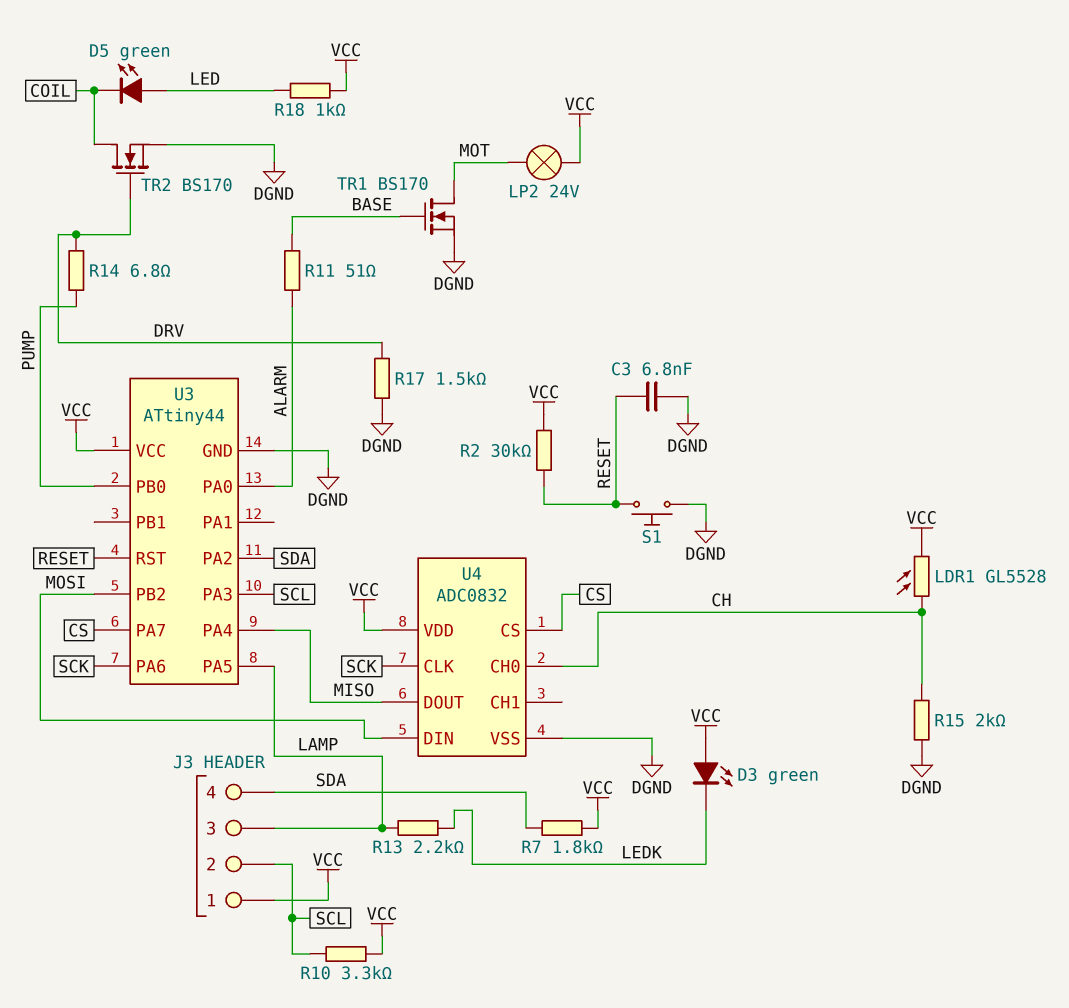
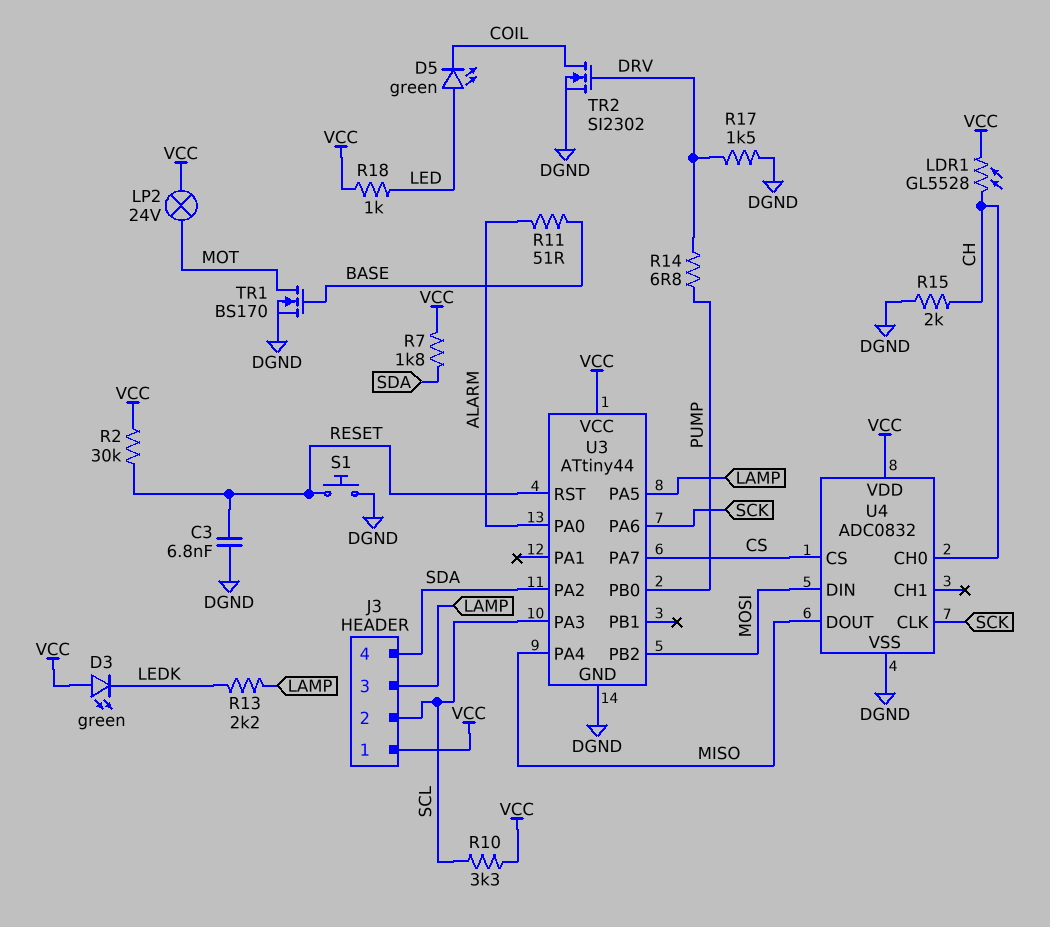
TR2: NMOS BS170 (G DRV, D COIL, S DGND) -> NMOS SI2302 (G DRV, D COIL, S DGND)

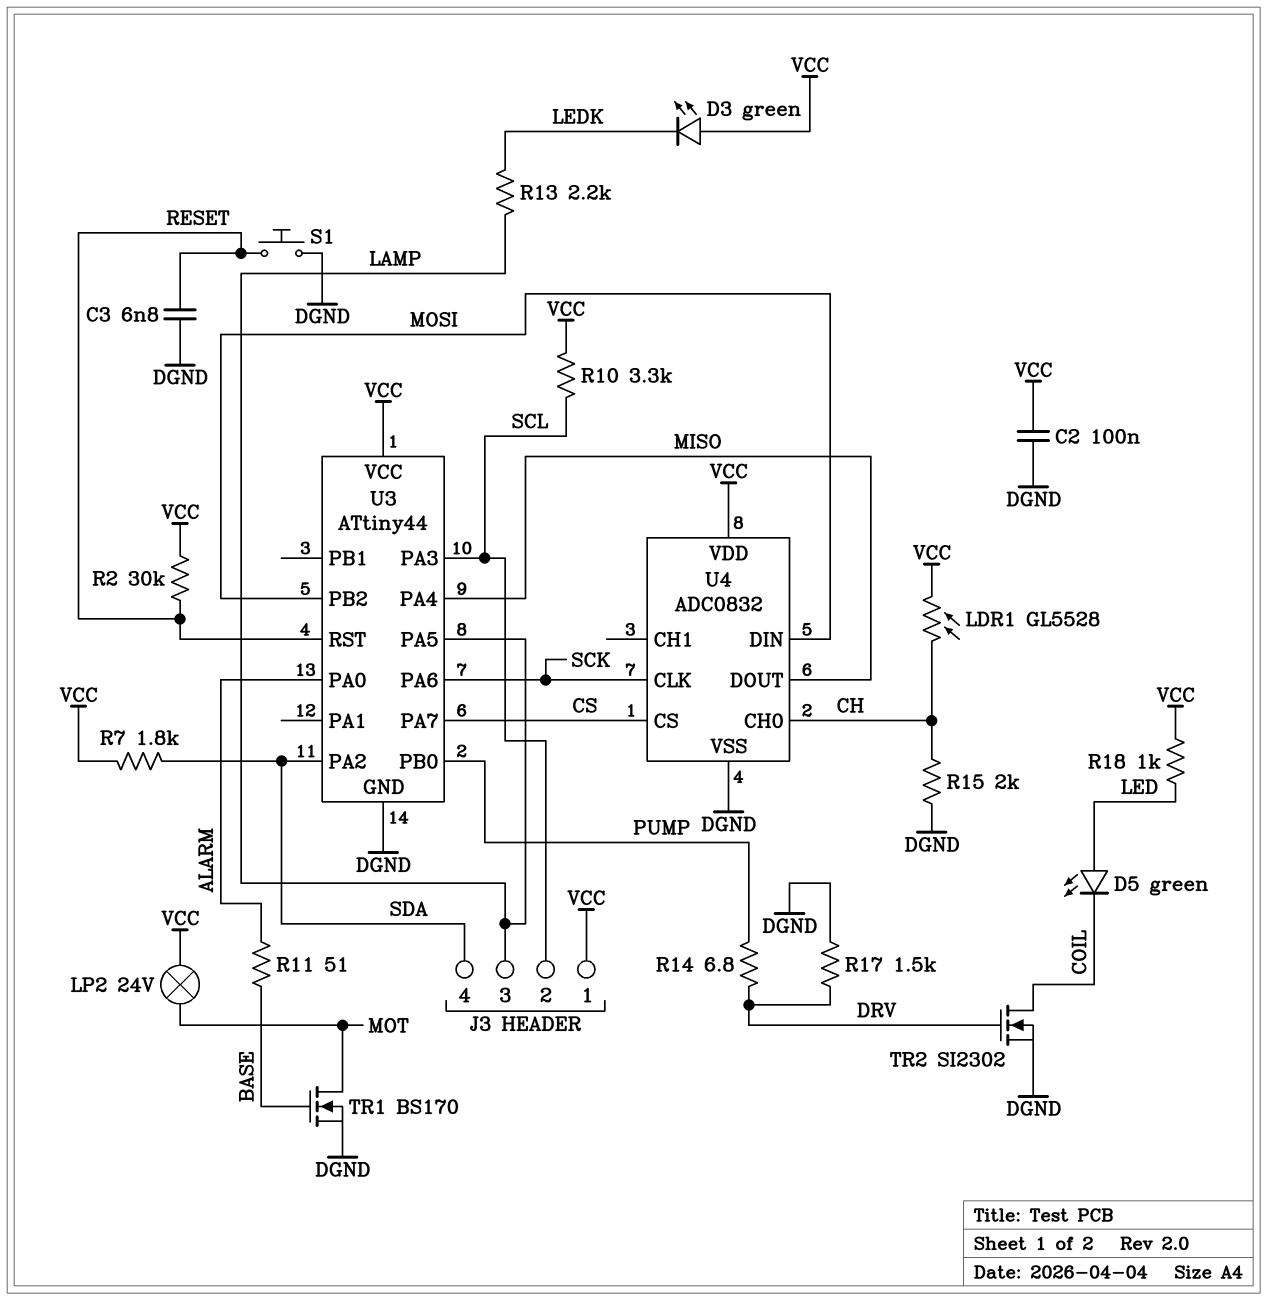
C2: none -> 100nF (DGND, VCC)

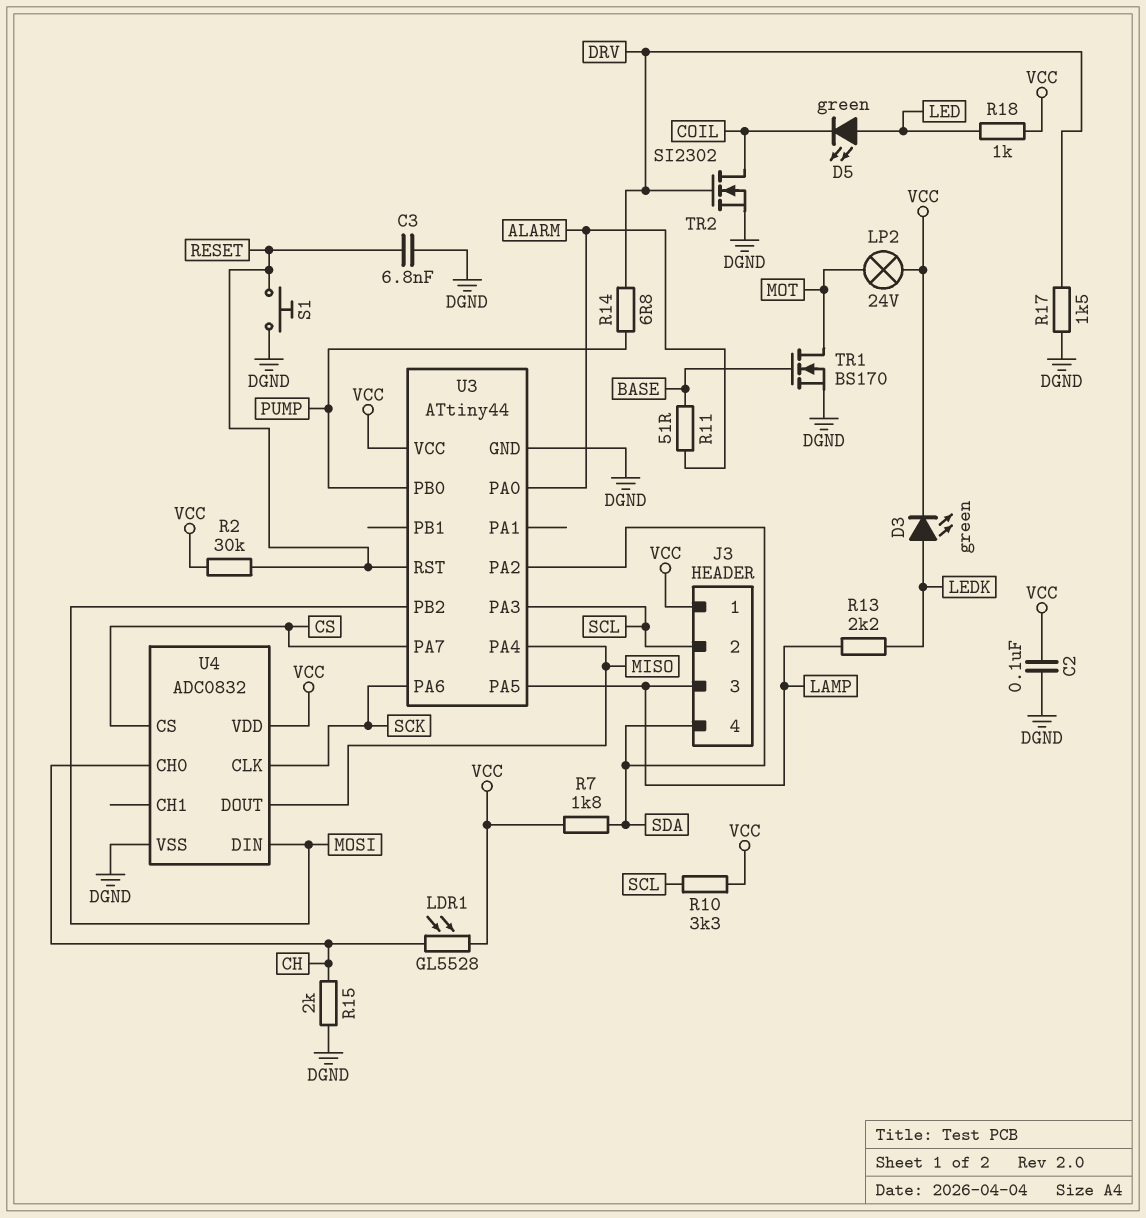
D3: LED green (A VCC, K LEDK) -> LED green (A LEDK, K VCC)

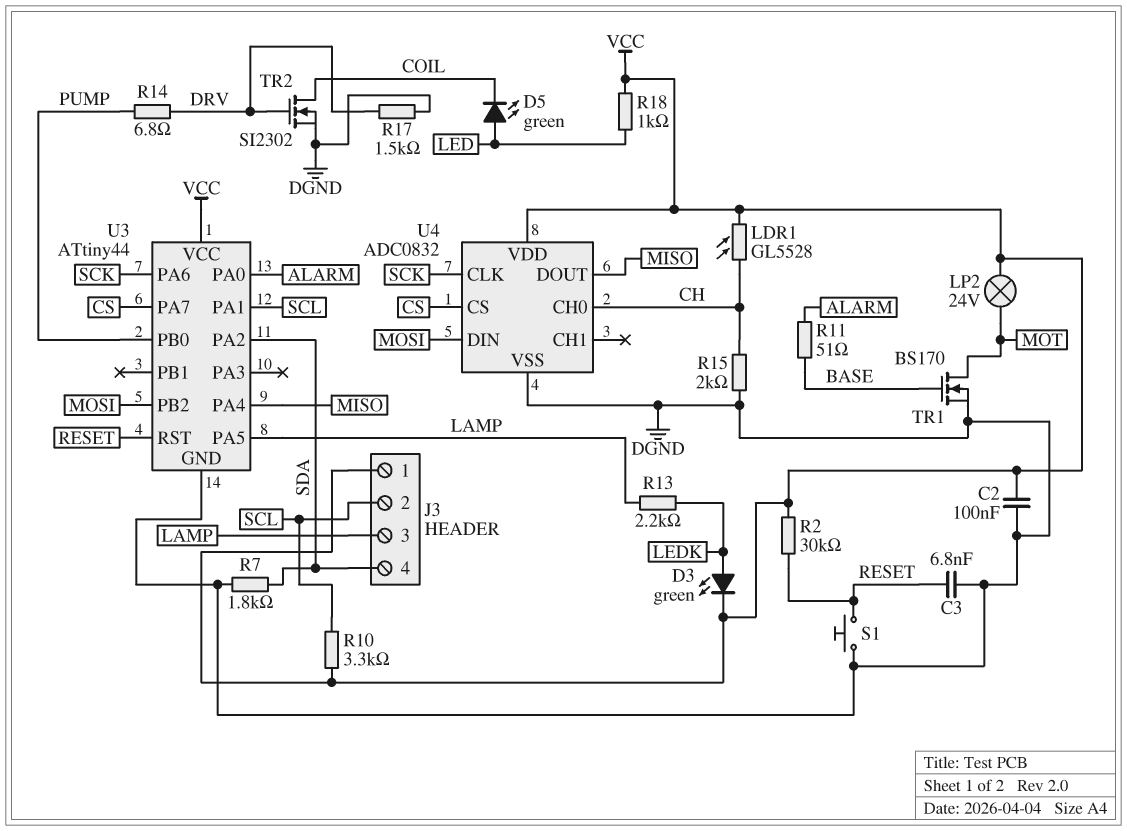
R7: 1.8k (SDA, VCC) -> 1.8k (DGND, SDA)
U3 pin PA1: none -> SCL
U3 pin PA3: SCL -> none

